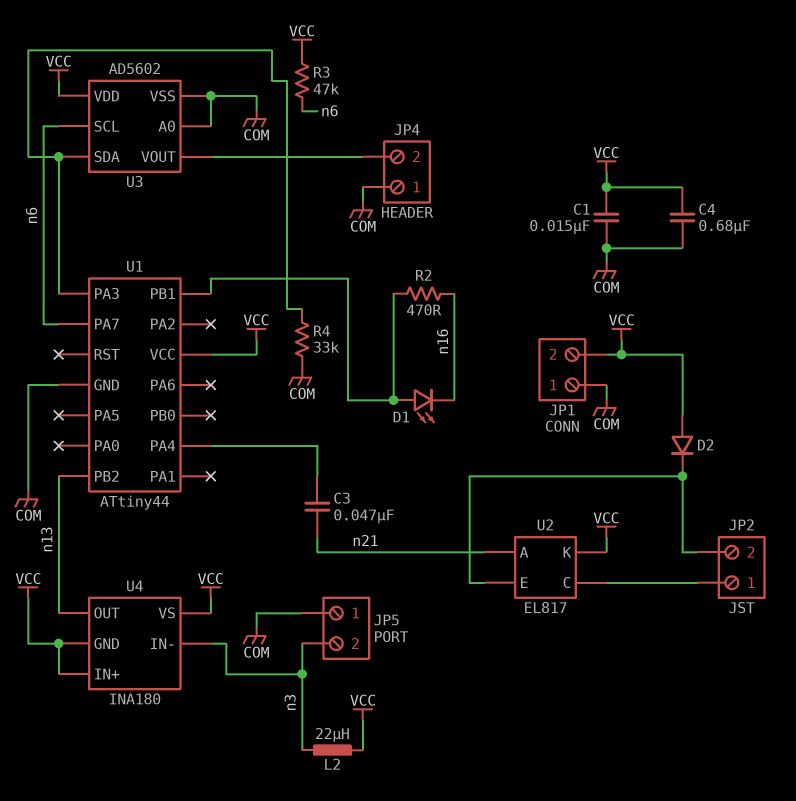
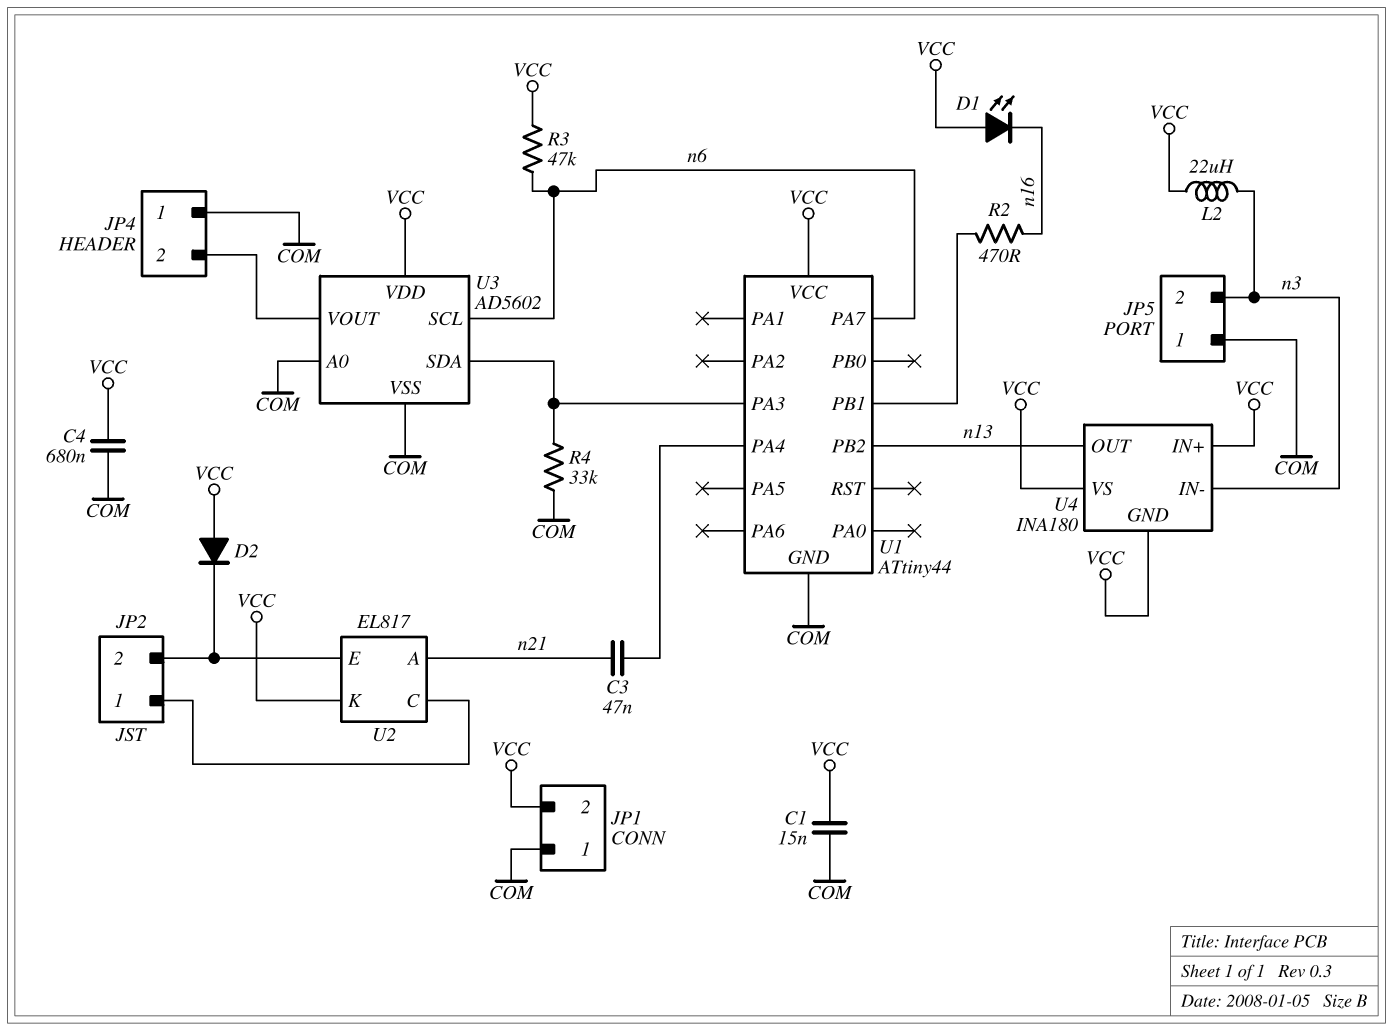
D1: LED (A U1/PB1, K n16) -> LED (A VCC, K n16)

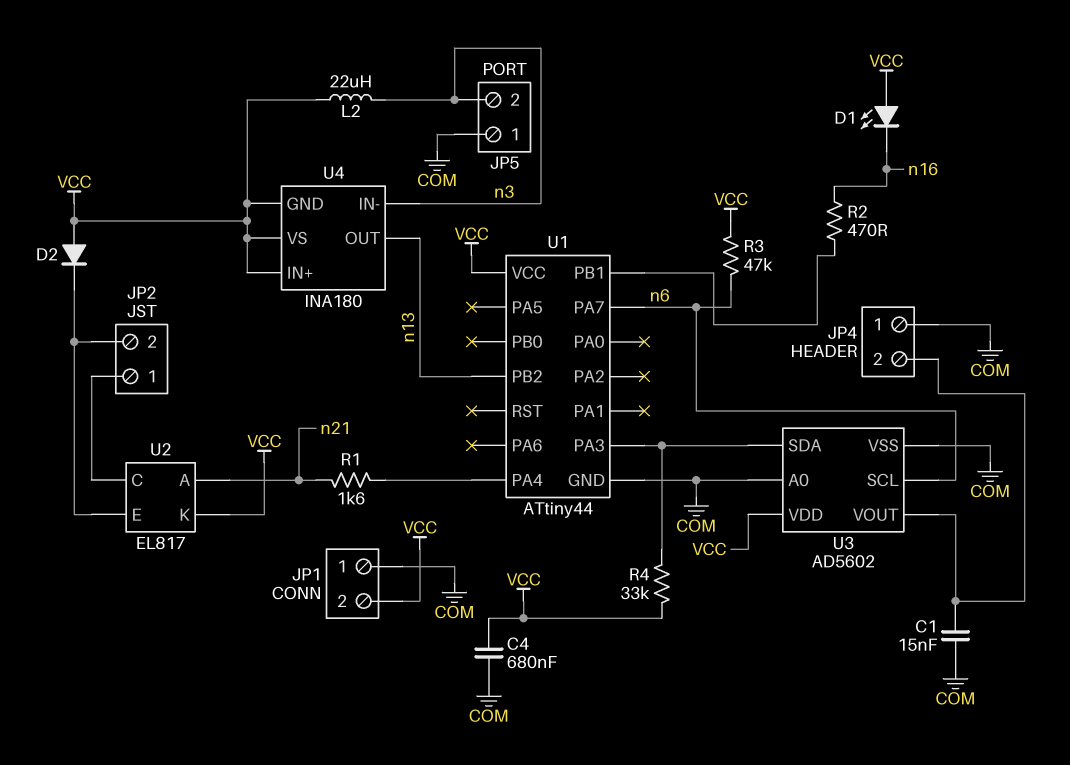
C1: 15nF (COM, VCC) -> 15nF (COM, JP4/2)
C3: 47nF (U1/PA4, n21) -> none
R1: none -> 1.6k (U1/PA4, n21)
R4: 33k (COM, U1/PA3) -> 33k (U1/PA3, VCC)

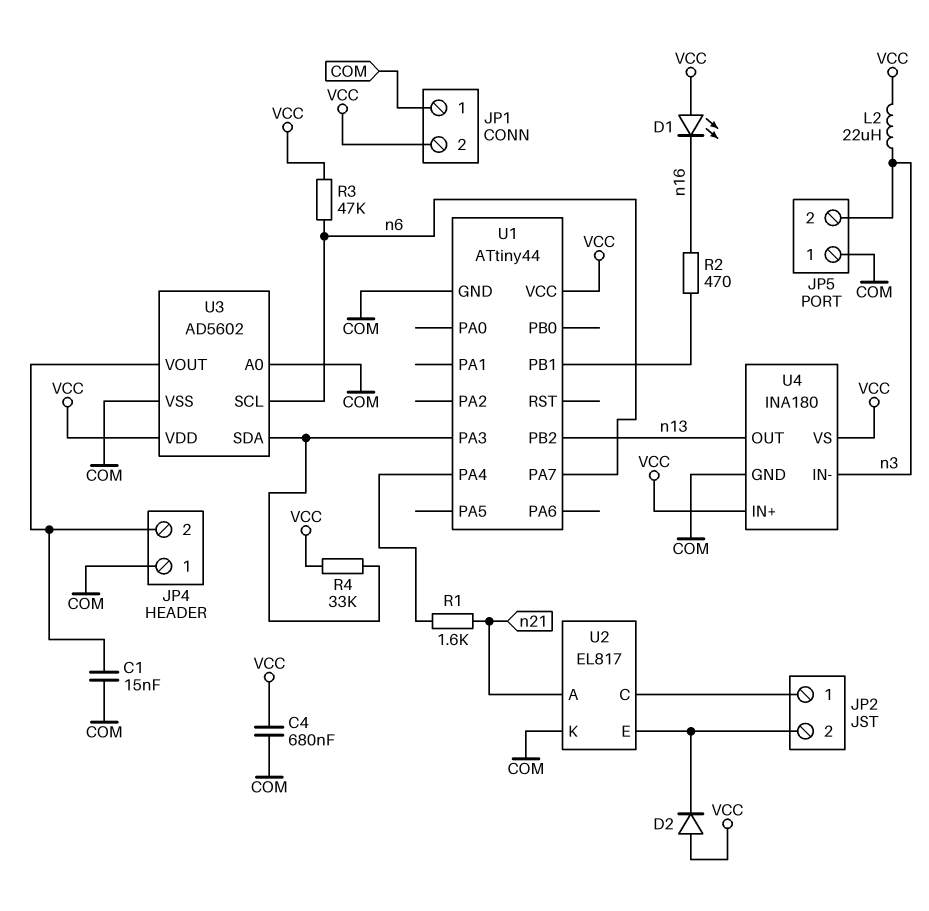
U2 pin K: VCC -> COM
U4 pin GND: VCC -> COM

